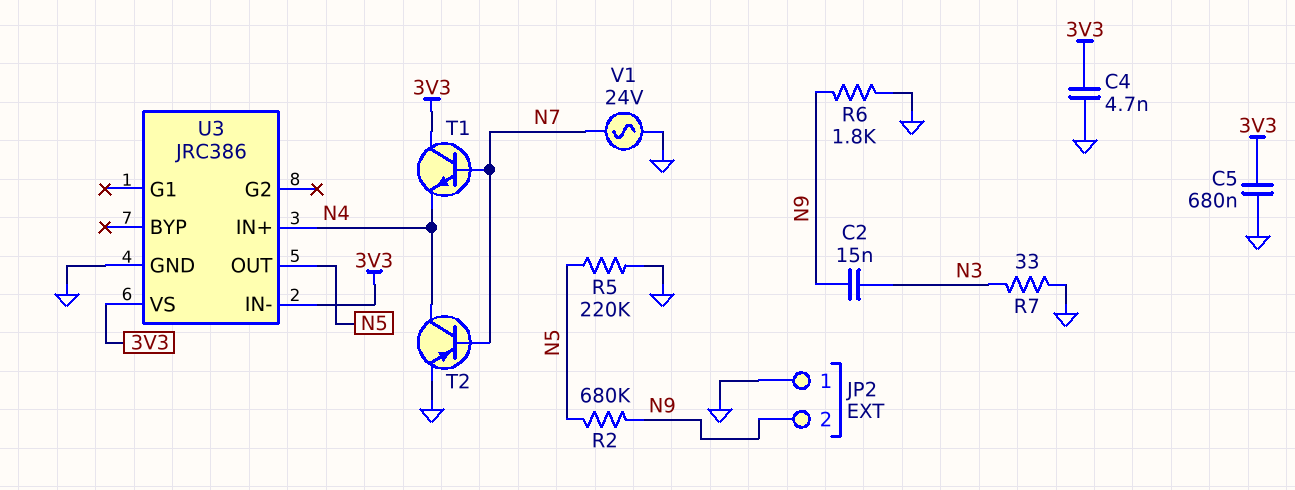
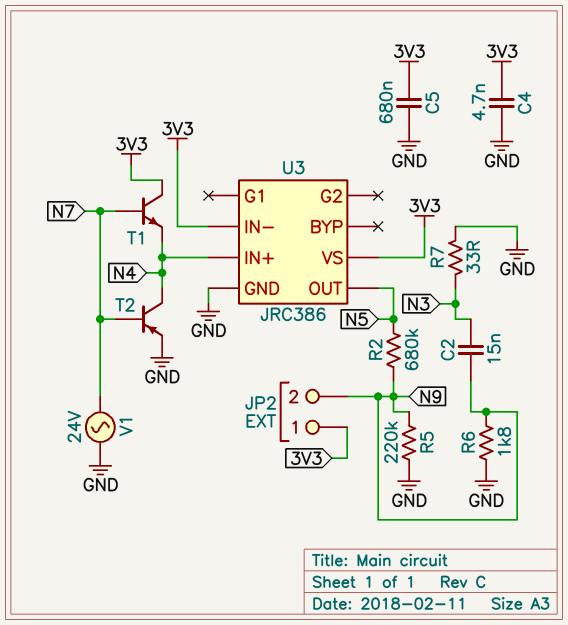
JP2 pin 1: GND -> 3V3
R5: 220k (GND, N5) -> 220k (GND, N9)

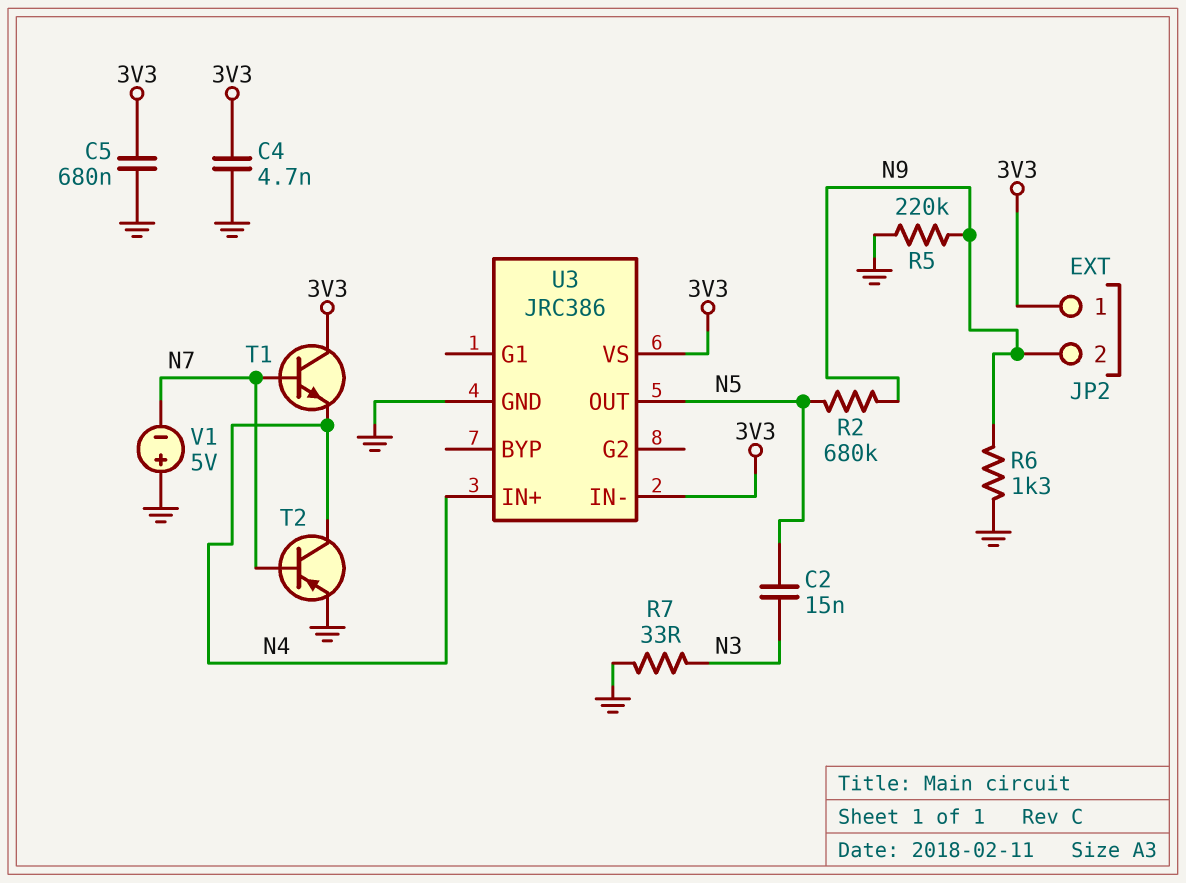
C2: 15nF (N3, N9) -> 15nF (N3, N5)
R6: 1.8k (GND, N9) -> 1.3k (GND, N9)
V1: AC 24V (GND, N7) -> 5V (plus GND, minus N7)

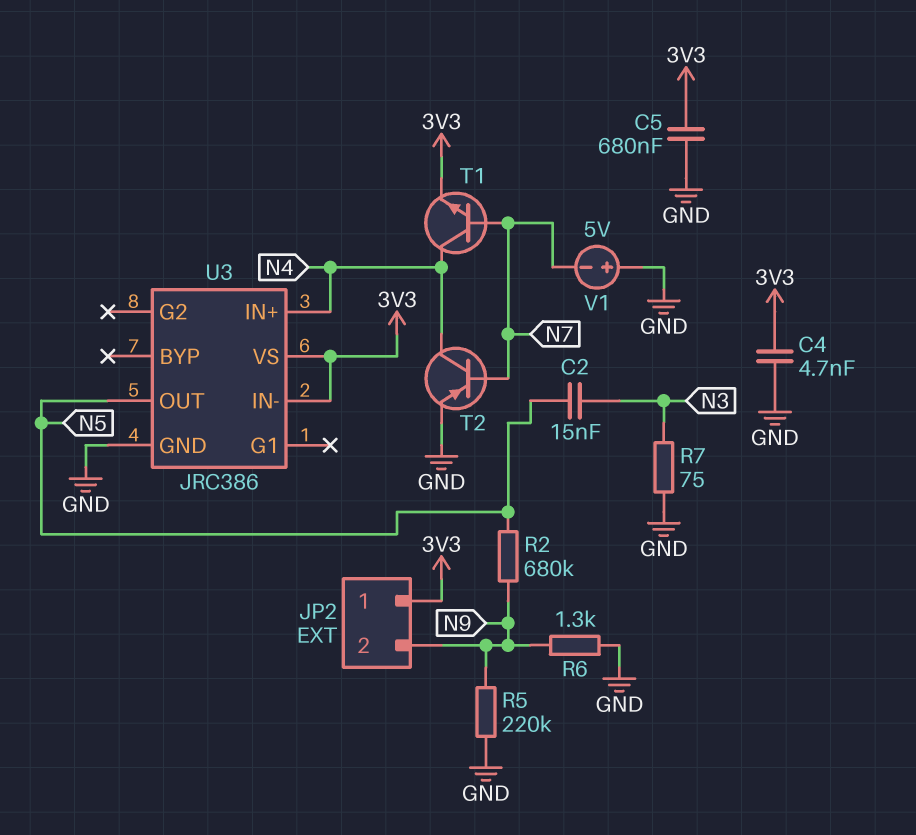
R7: 33 (GND, N3) -> 75 (GND, N3)
T1: NPN (B N7, C 3V3, E N4) -> NPN (B N7, C N4, E 3V3)

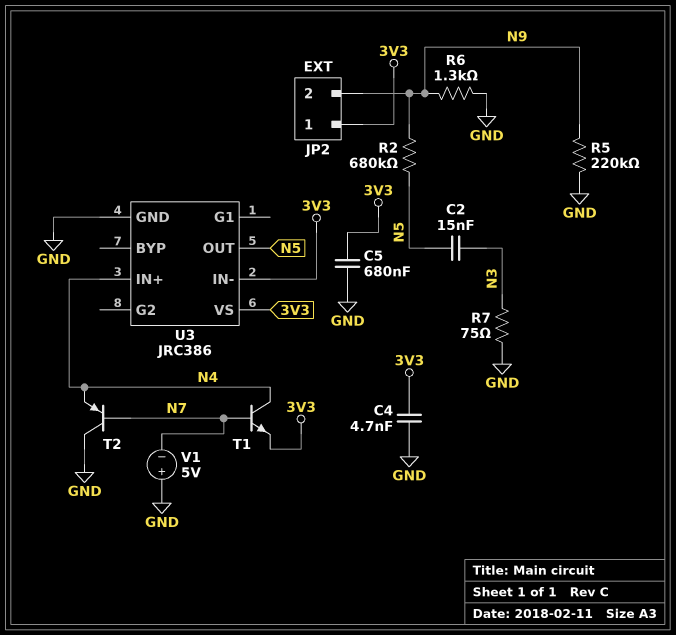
T2: PNP (B N7, C N4, E GND) -> PNP (B N7, C GND, E N4)

